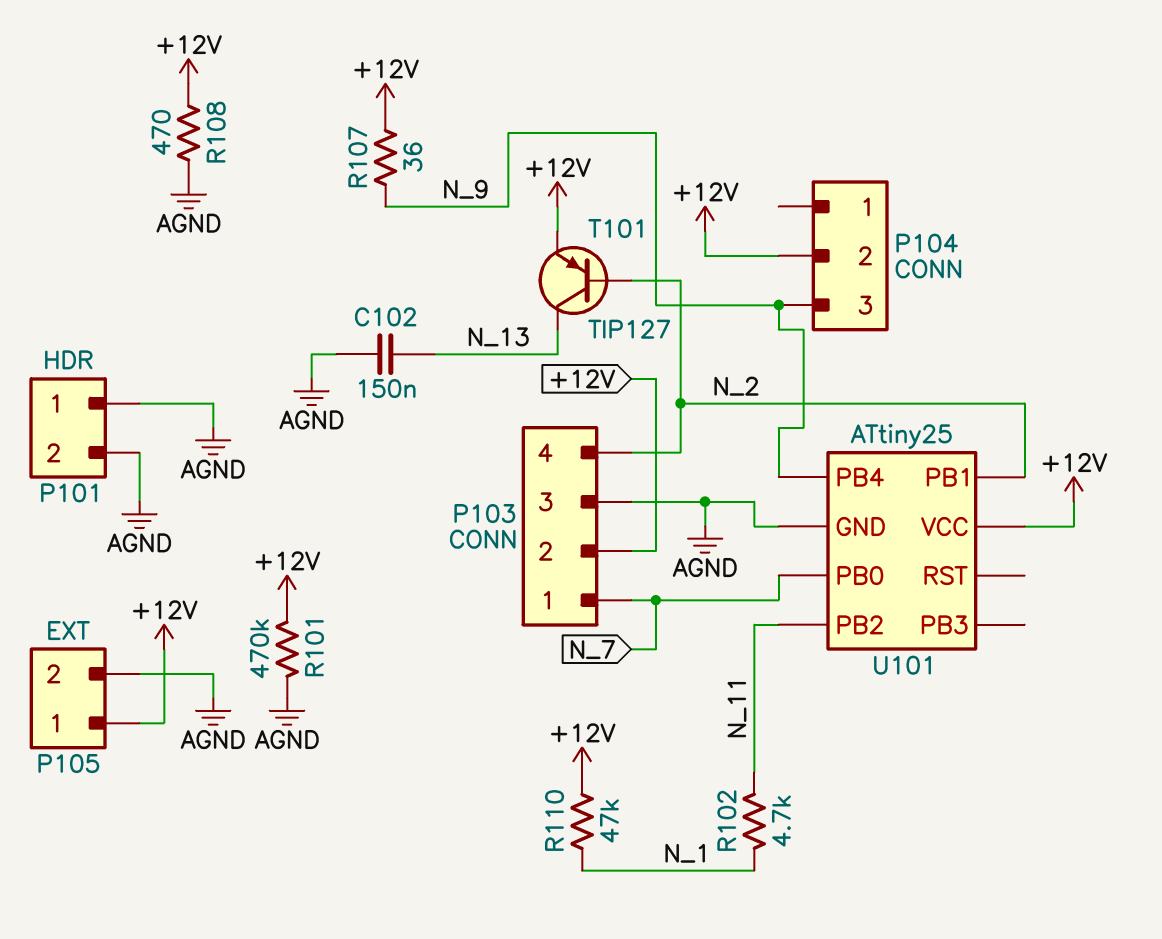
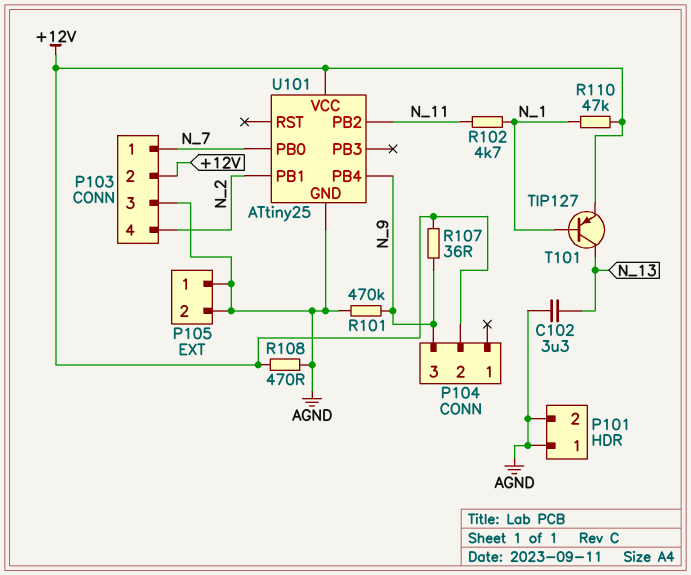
C102: 150nF (AGND, N_13) -> 3.3uF (AGND, N_13)
P105 pin 1: +12V -> AGND
R101: 470k (+12V, AGND) -> 470k (AGND, N_9)
T101: PNP TIP127 (B N_2, C N_13, E +12V) -> PNP TIP127 (B N_1, C N_13, E +12V)

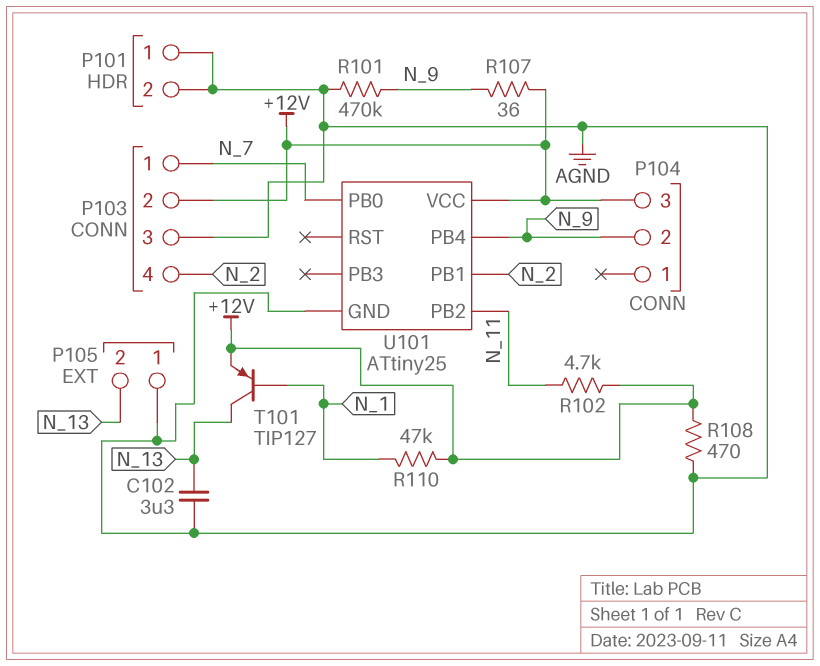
P104 pin 2: +12V -> N_9
P104 pin 3: N_9 -> +12V
P105 pin 2: AGND -> N_13
R102: 4.7k (N_1, N_11) -> 4.7k (+12V, N_11)

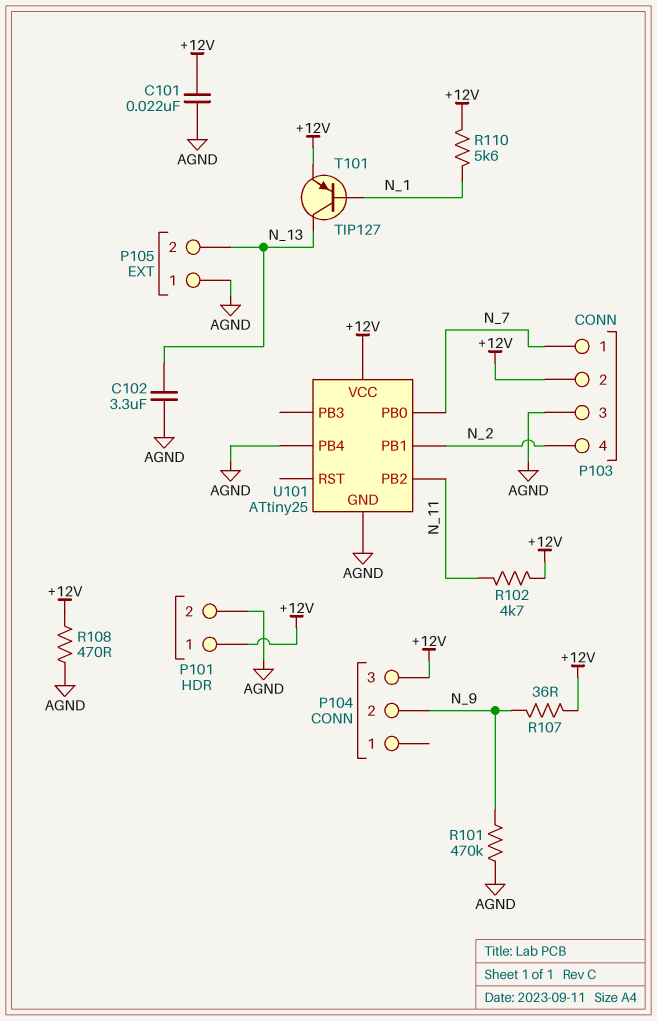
C101: none -> 22nF (+12V, AGND)
P101 pin 1: AGND -> +12V
R110: 47k (+12V, N_1) -> 5.6k (+12V, N_1)
U101 pin PB4: N_9 -> AGND

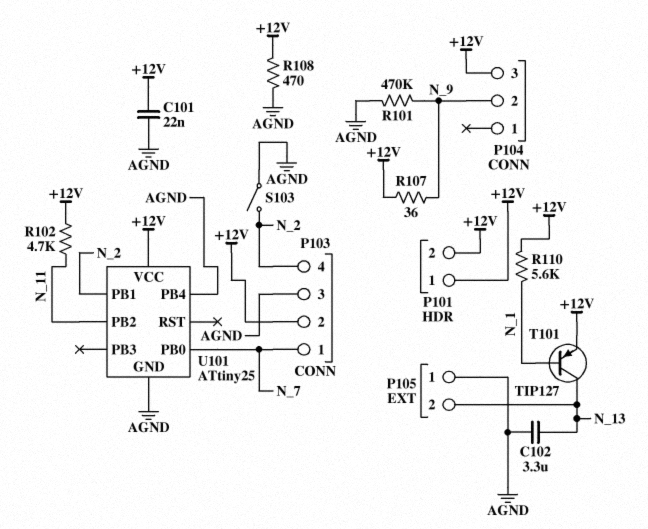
P101 pin 2: AGND -> +12V
S103: none -> switch (AGND, N_2)

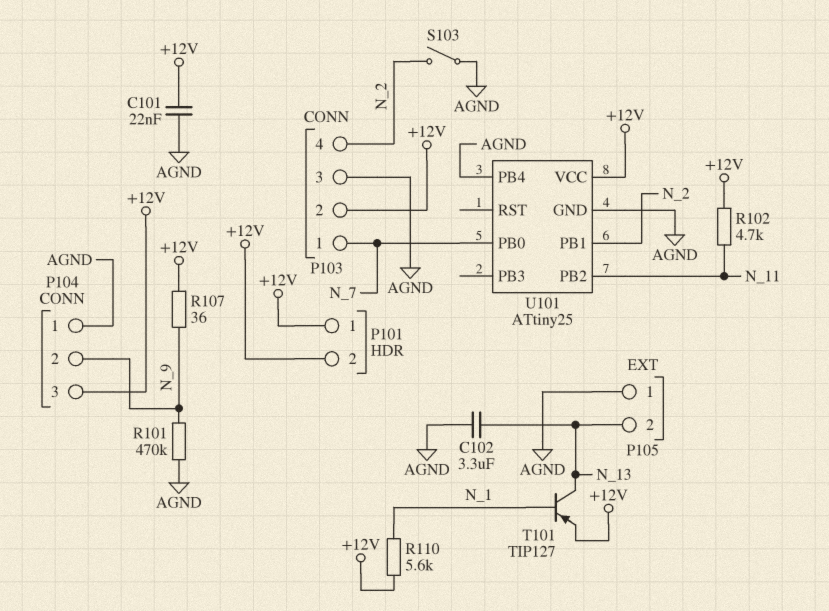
P104 pin 1: none -> AGND
R108: 470 (+12V, AGND) -> none

